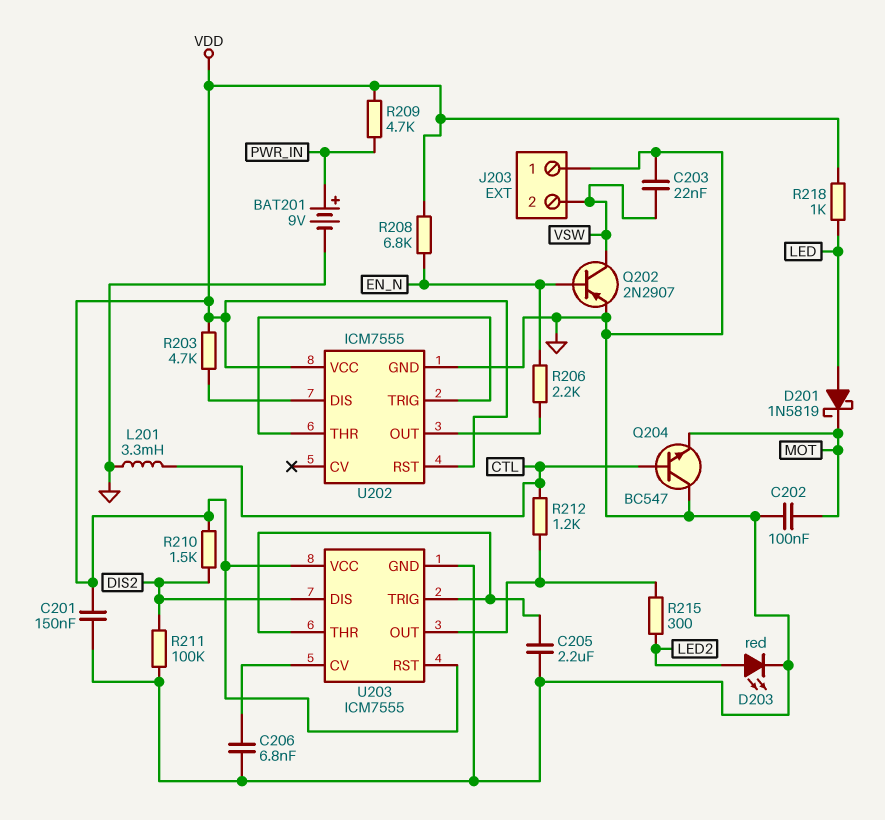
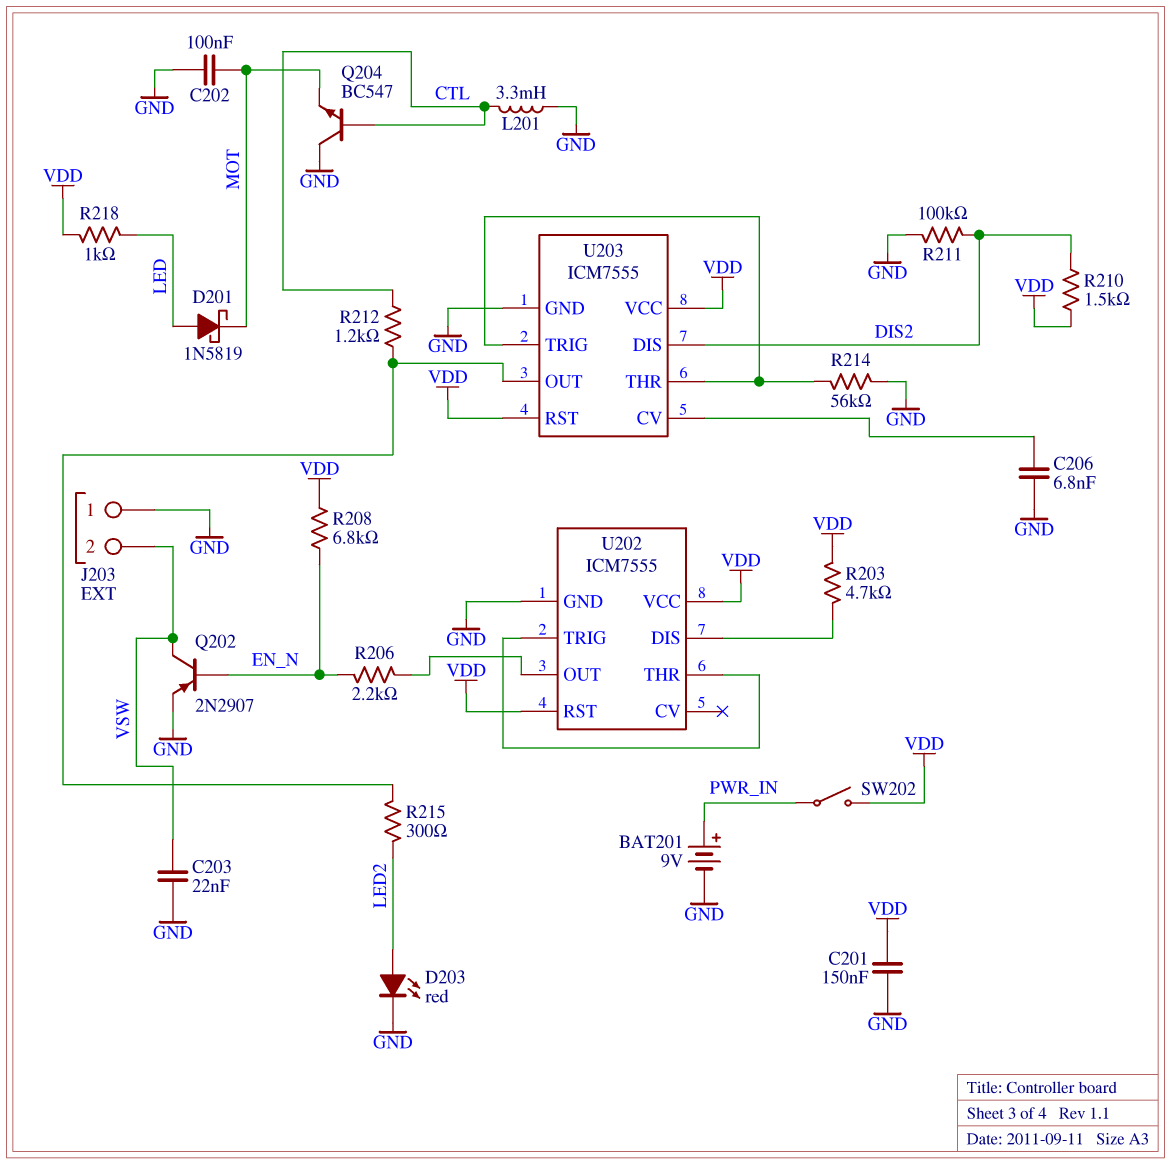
C205: 2.2uF (GND, U203/THR) -> none
R209: 4.7k (PWR_IN, VDD) -> none
R214: none -> 56k (GND, U203/THR)
SW202: none -> switch (PWR_IN, VDD)

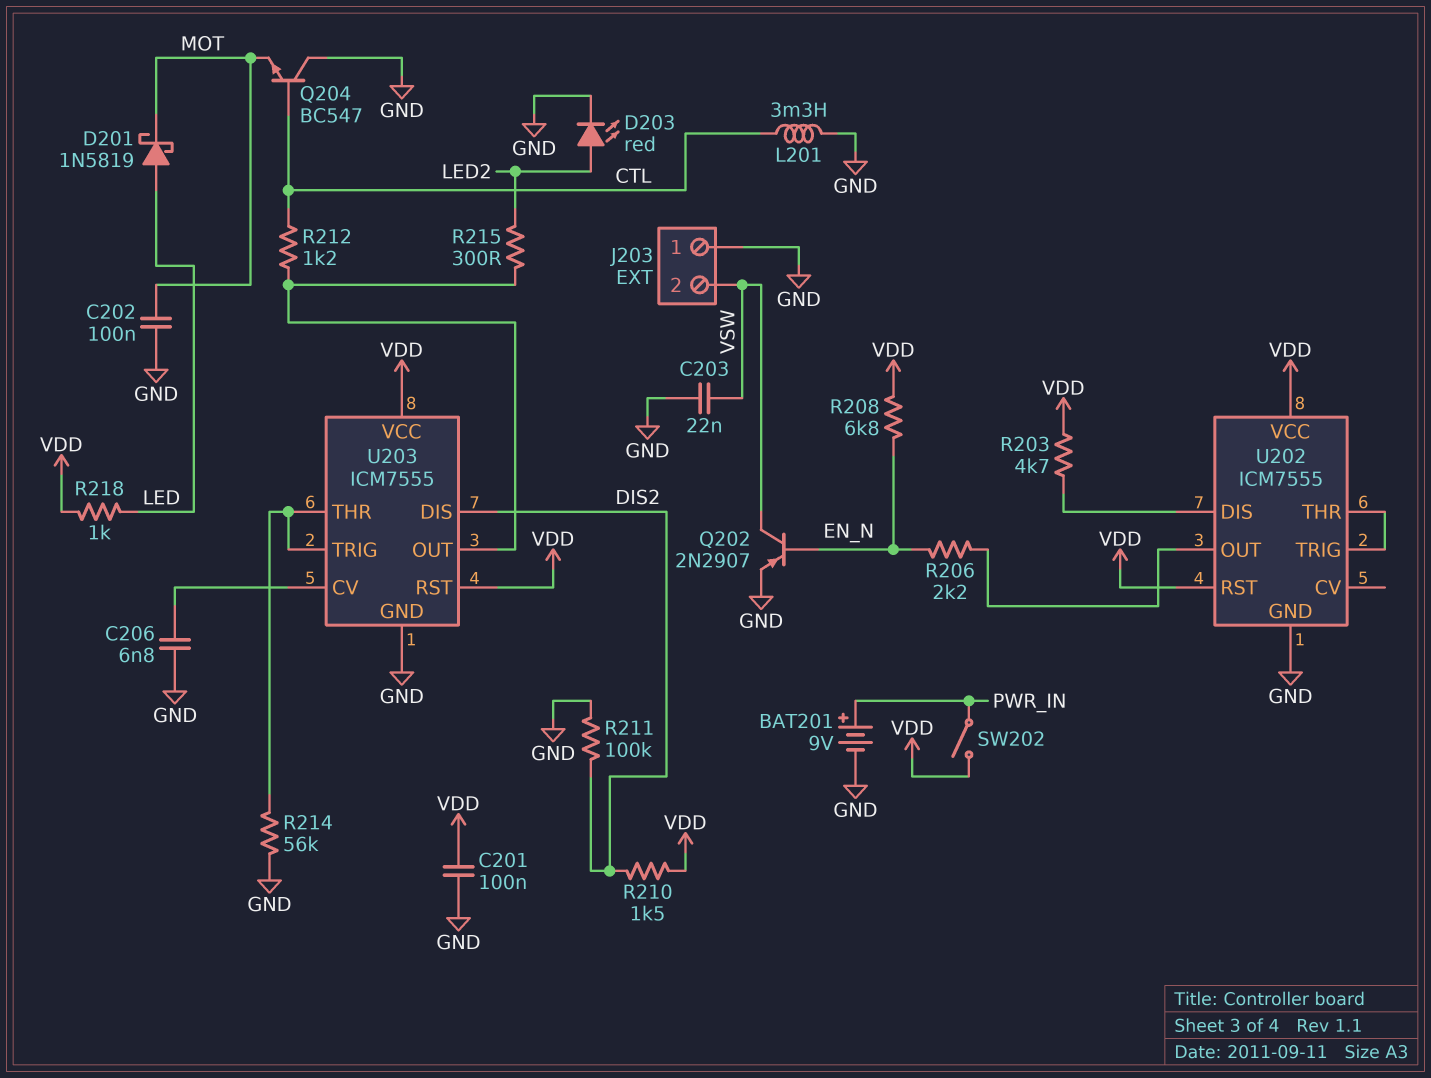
C201: 150nF (GND, VDD) -> 100nF (GND, VDD)

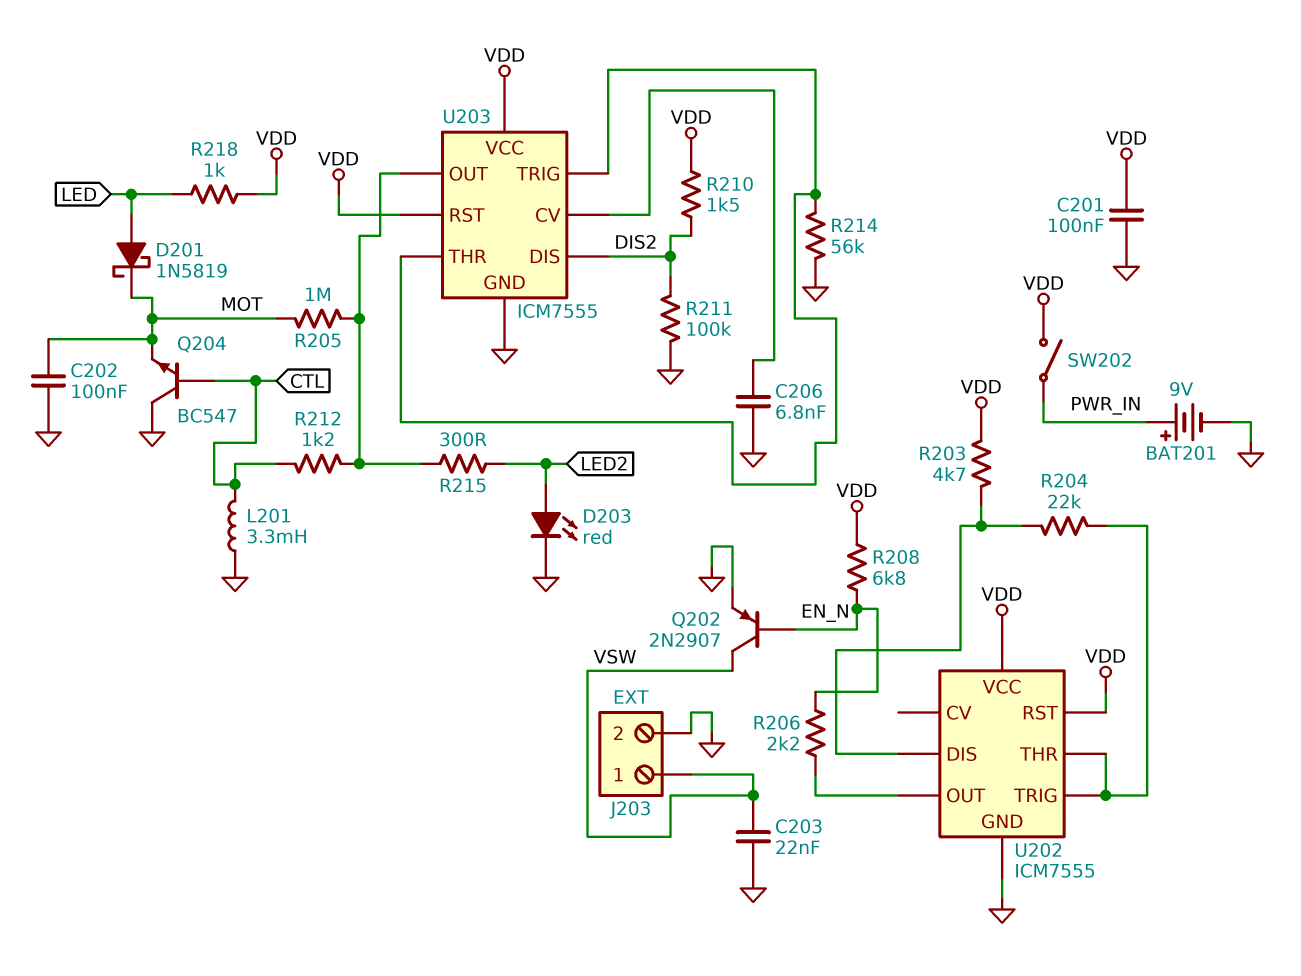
J203 pin 1: GND -> VSW
J203 pin 2: VSW -> GND
R204: none -> 22k (U202/DIS, U202/THR)
R205: none -> 1M (MOT, U203/OUT)

